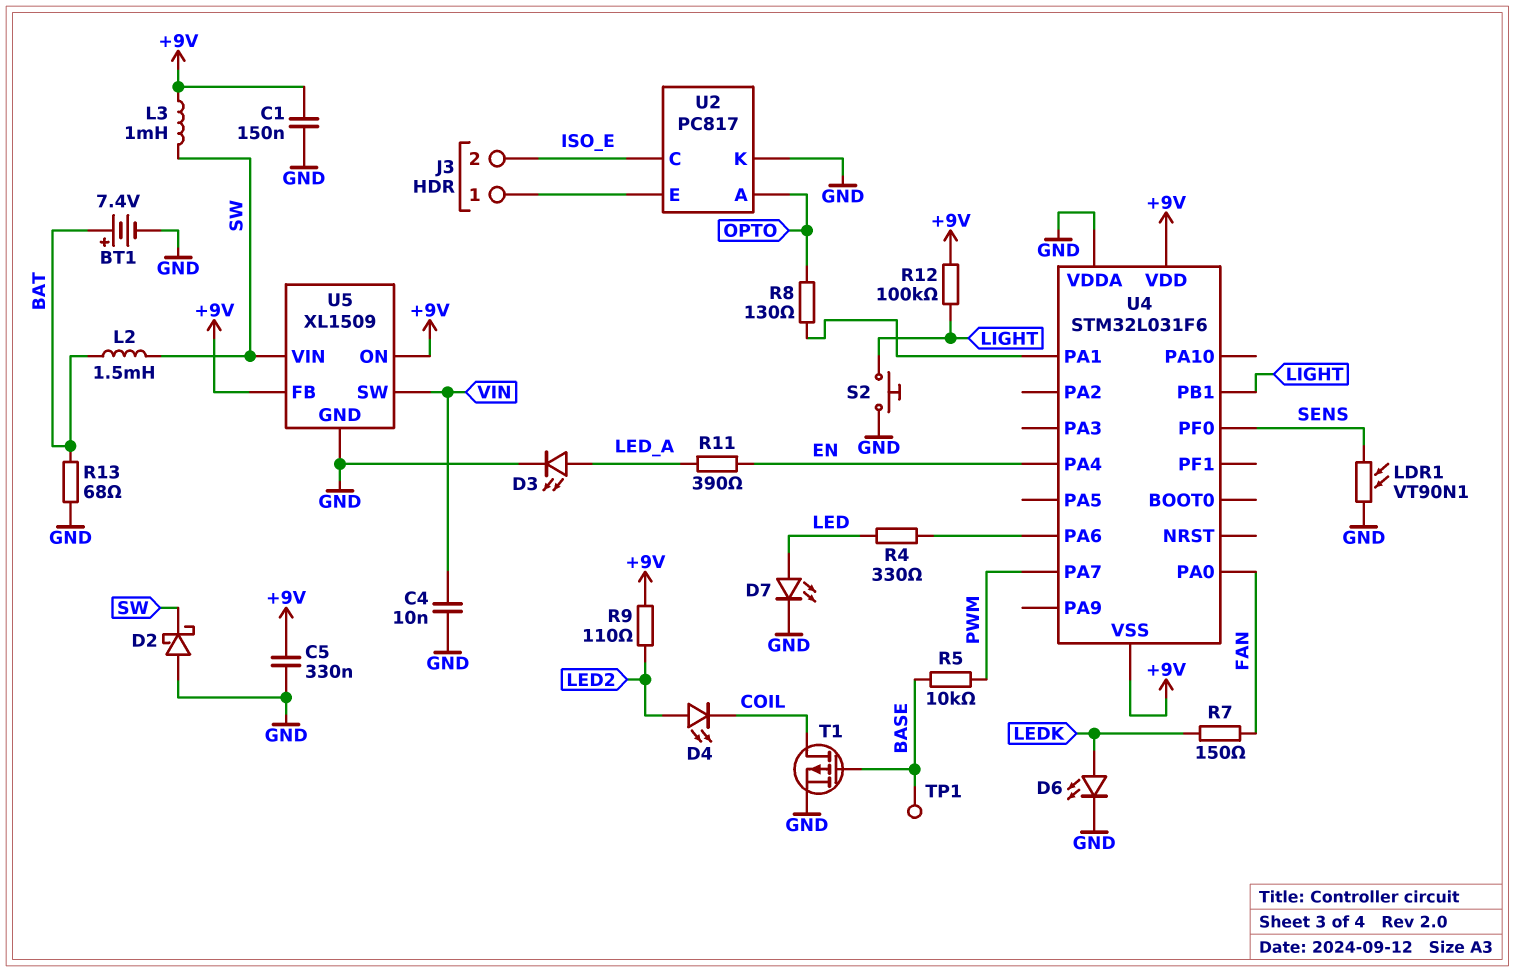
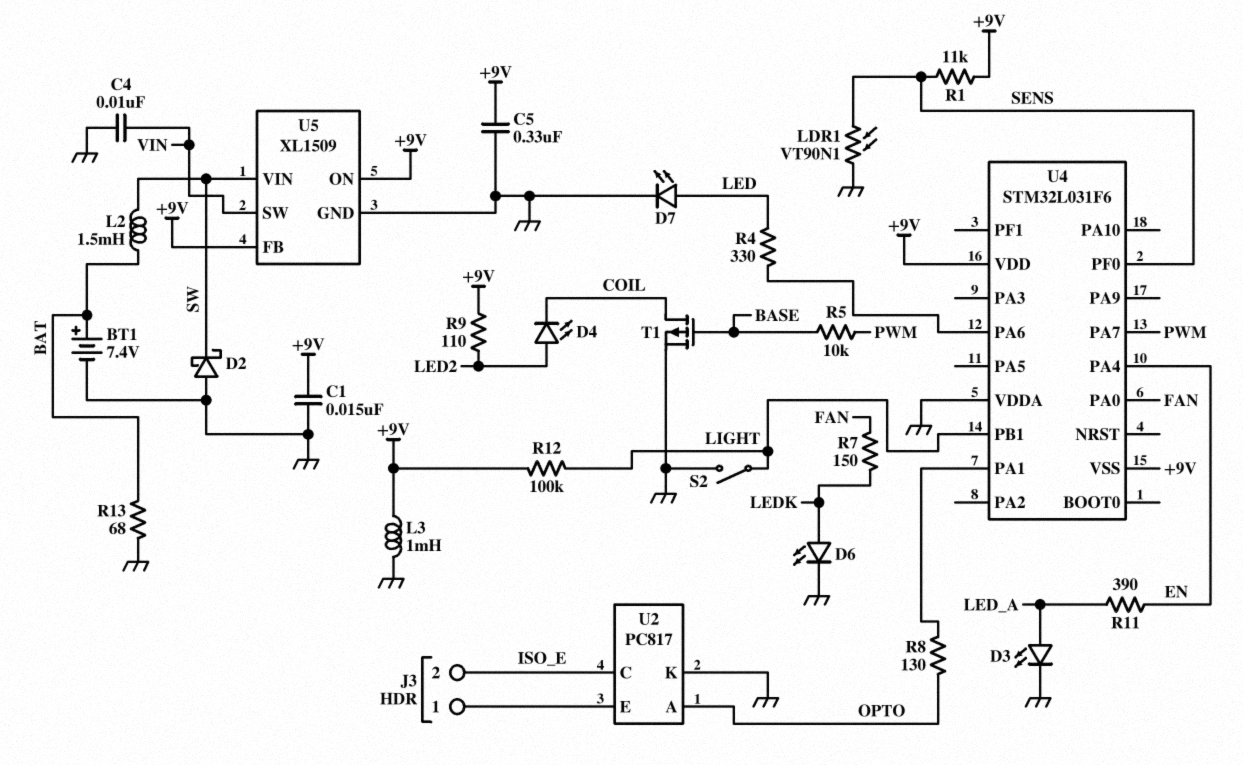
C1: 150nF (+9V, GND) -> 15nF (+9V, GND)
L3: 1mH (+9V, SW) -> 1mH (+9V, GND)
R1: none -> 11k (+9V, SENS)
S2: button (GND, LIGHT) -> switch (GND, LIGHT)
TP1: test point (BASE) -> none

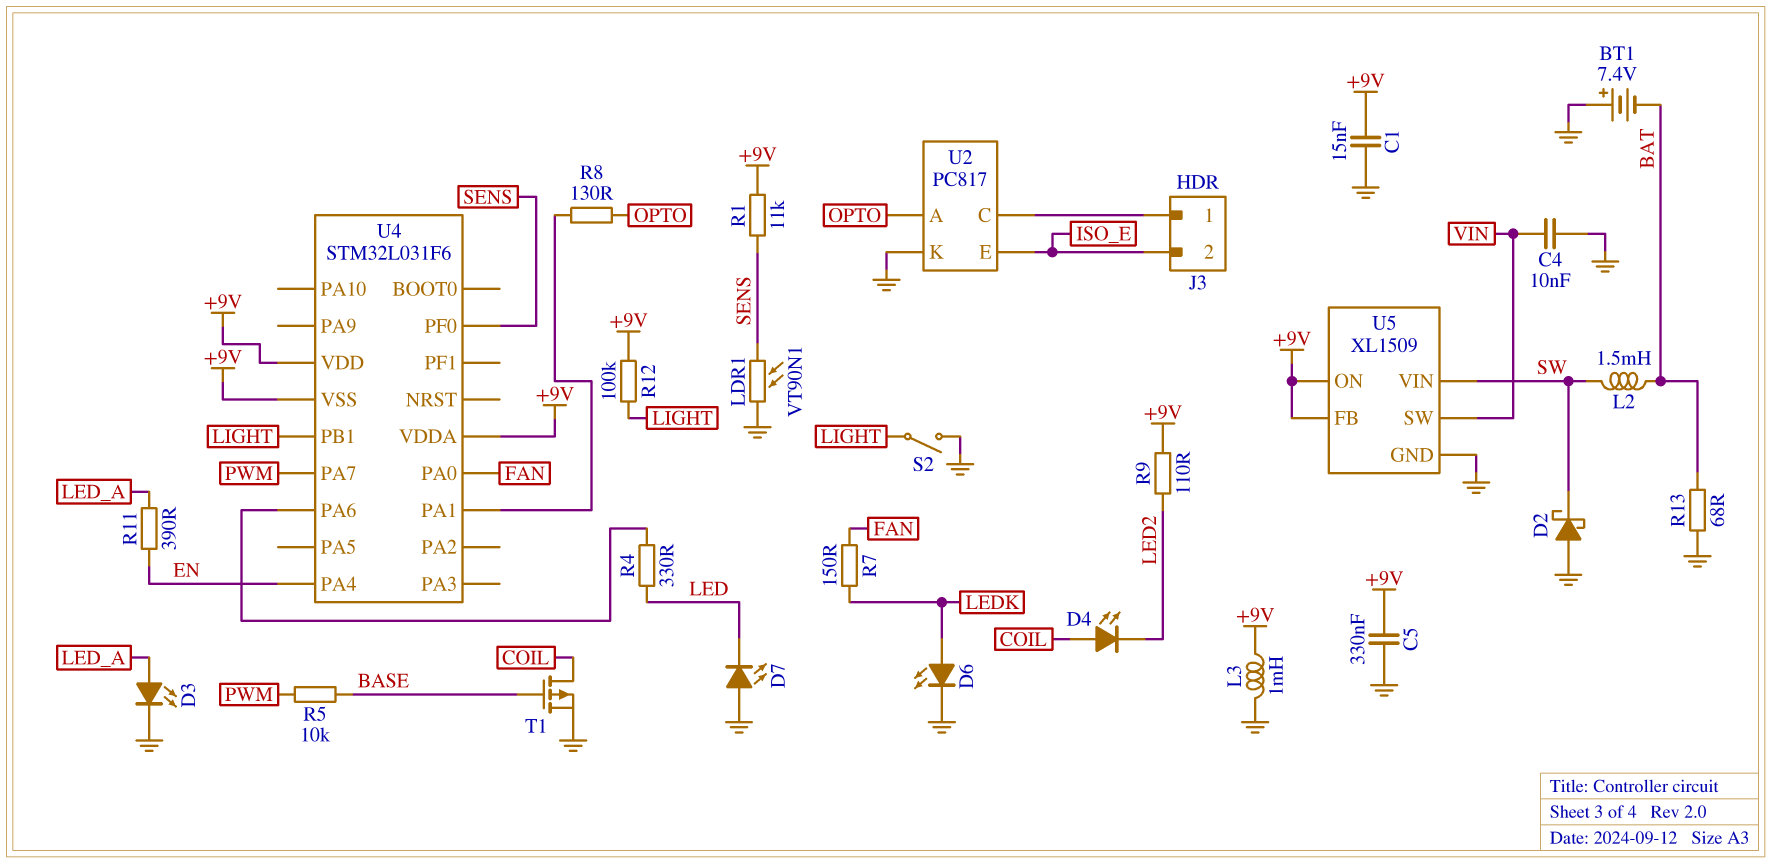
BT1: 7.4V (plus BAT, minus GND) -> 7.4V (plus GND, minus BAT)
D4: LED (A LED2, K COIL) -> LED (A COIL, K LED2)
D7: LED (A LED, K GND) -> LED (A GND, K LED)
U2 pin C: ISO_E -> J3/1
U2 pin E: J3/1 -> ISO_E
U4 pin VDDA: GND -> +9V

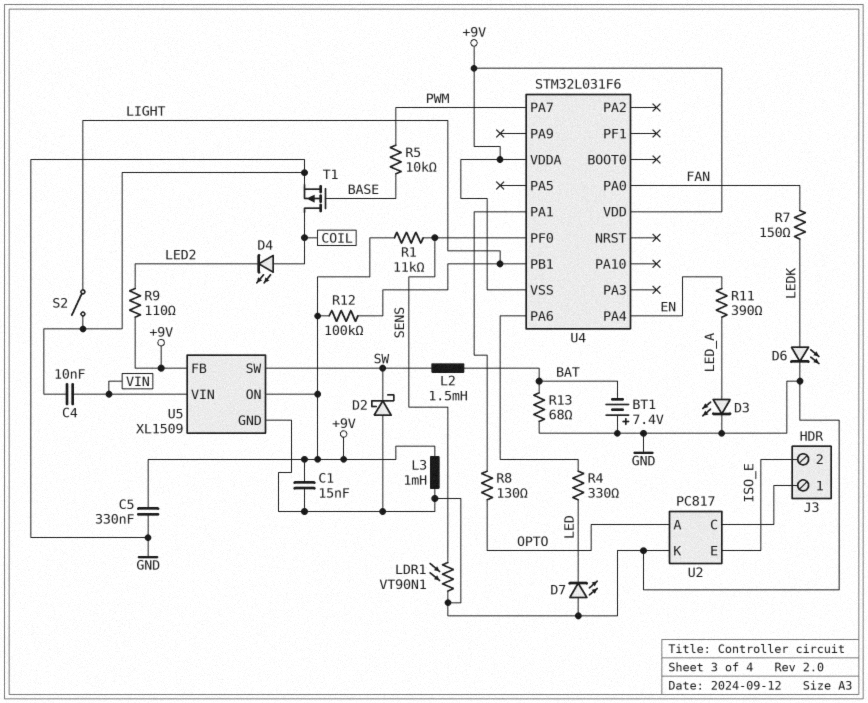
U5 pin SW: VIN -> SW
U5 pin VIN: SW -> VIN

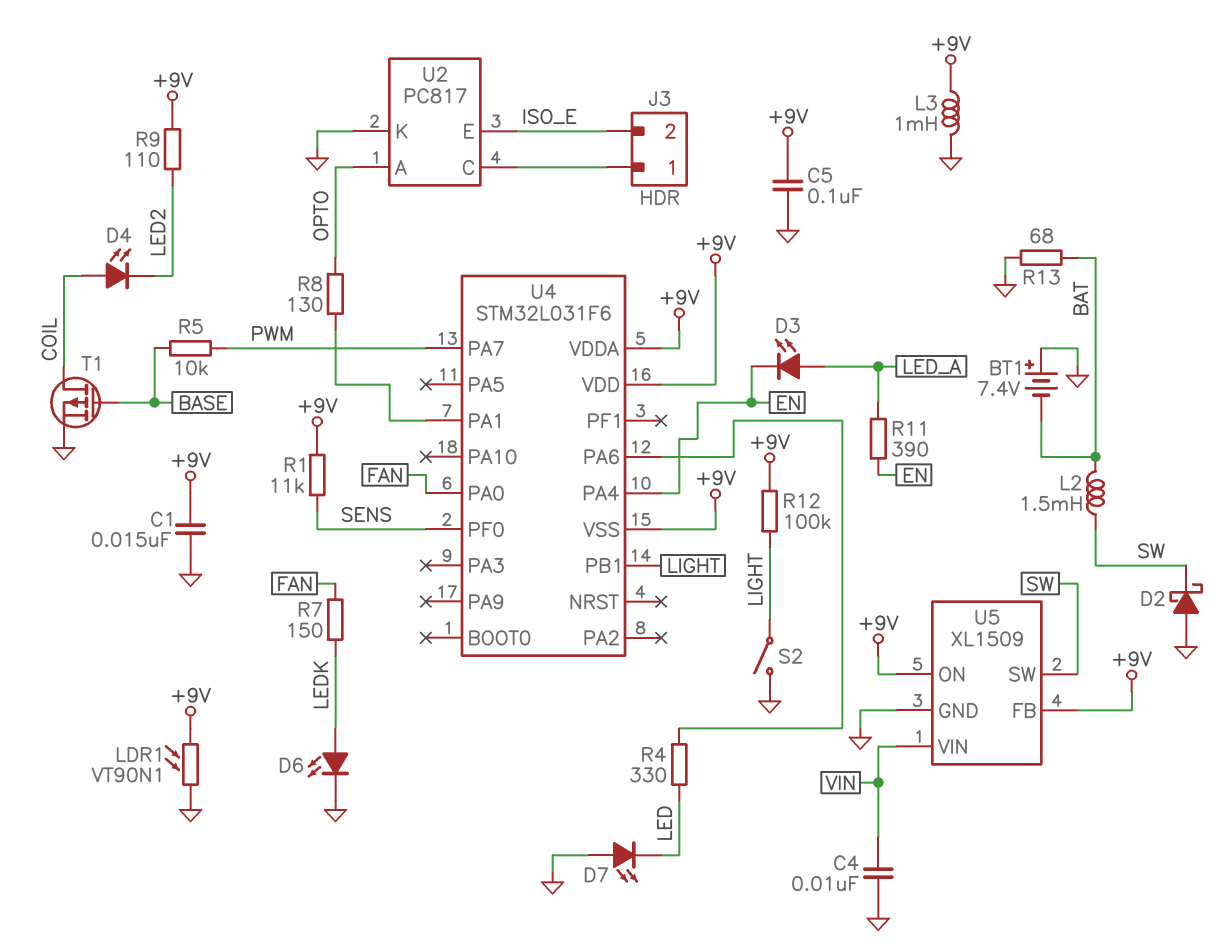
C5: 330nF (+9V, GND) -> 100nF (+9V, GND)
D3: LED (A LED_A, K GND) -> LED (A LED_A, K EN)
LDR1: VT90N1 (GND, SENS) -> VT90N1 (+9V, GND)

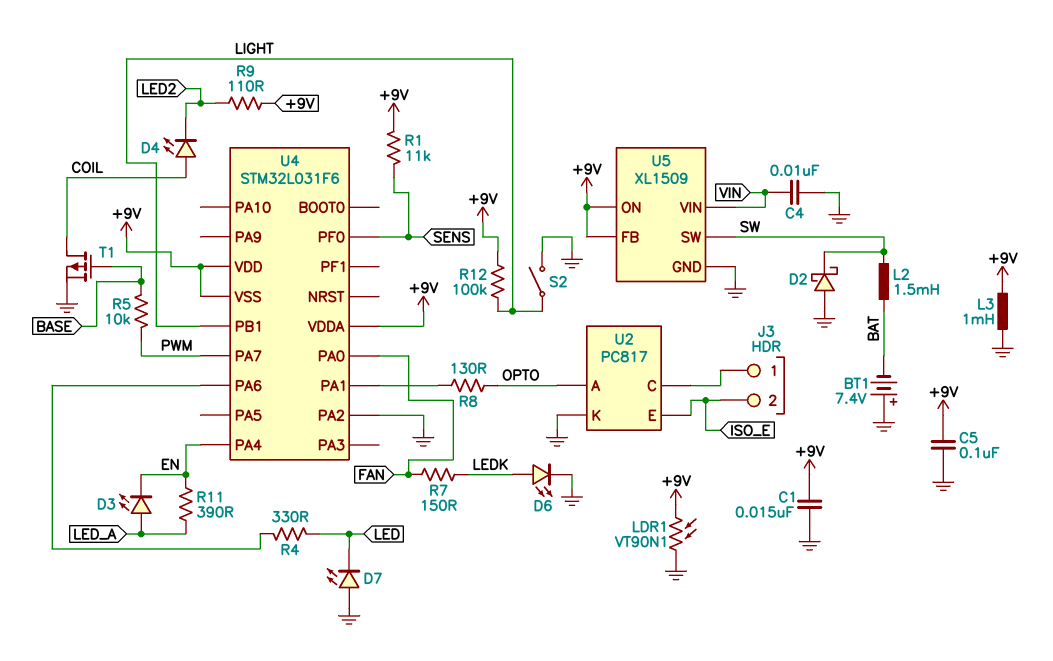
R13: 68 (BAT, GND) -> none
U4 pin PA2: none -> GND

